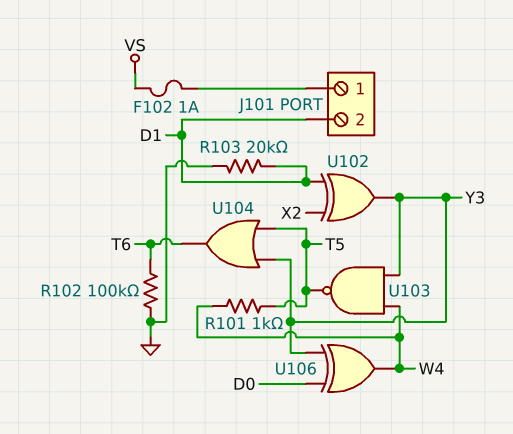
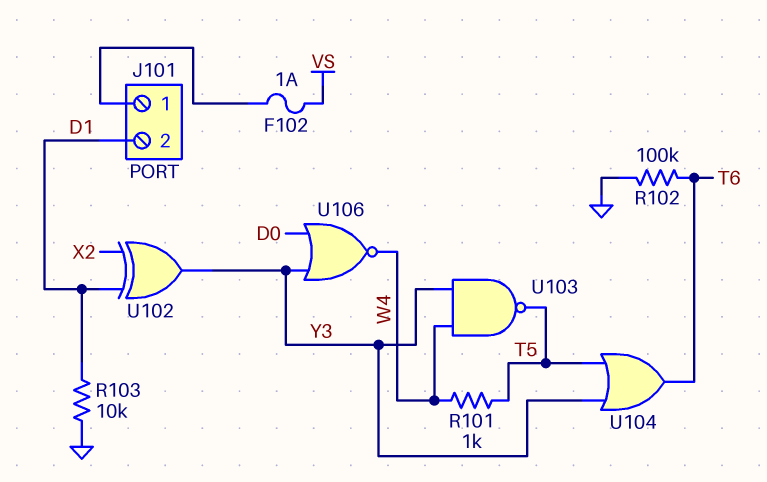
R103: 20k (D1, GND) -> 10k (D1, GND)
U106: XOR (in D0, in Y3, out W4) -> NOR (in D0, in Y3, out W4)

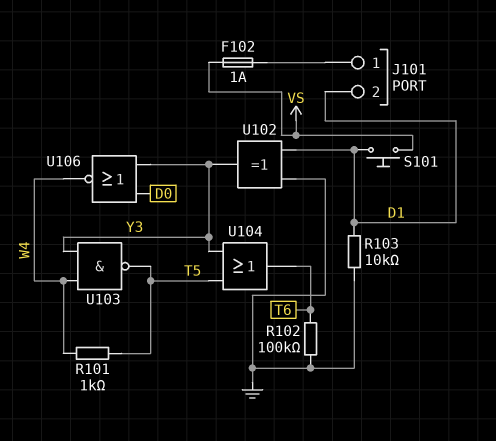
S101: none -> button (D1, VS)
U102: XOR (in D1, in X2, out Y3) -> XOR (in D1, in GND, out Y3)

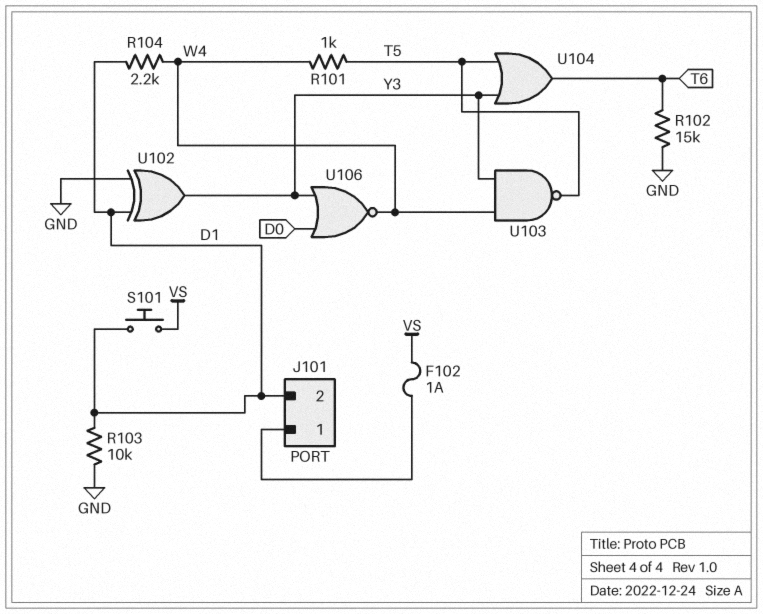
R102: 100k (GND, T6) -> 15k (GND, T6)
R104: none -> 2.2k (D1, W4)

